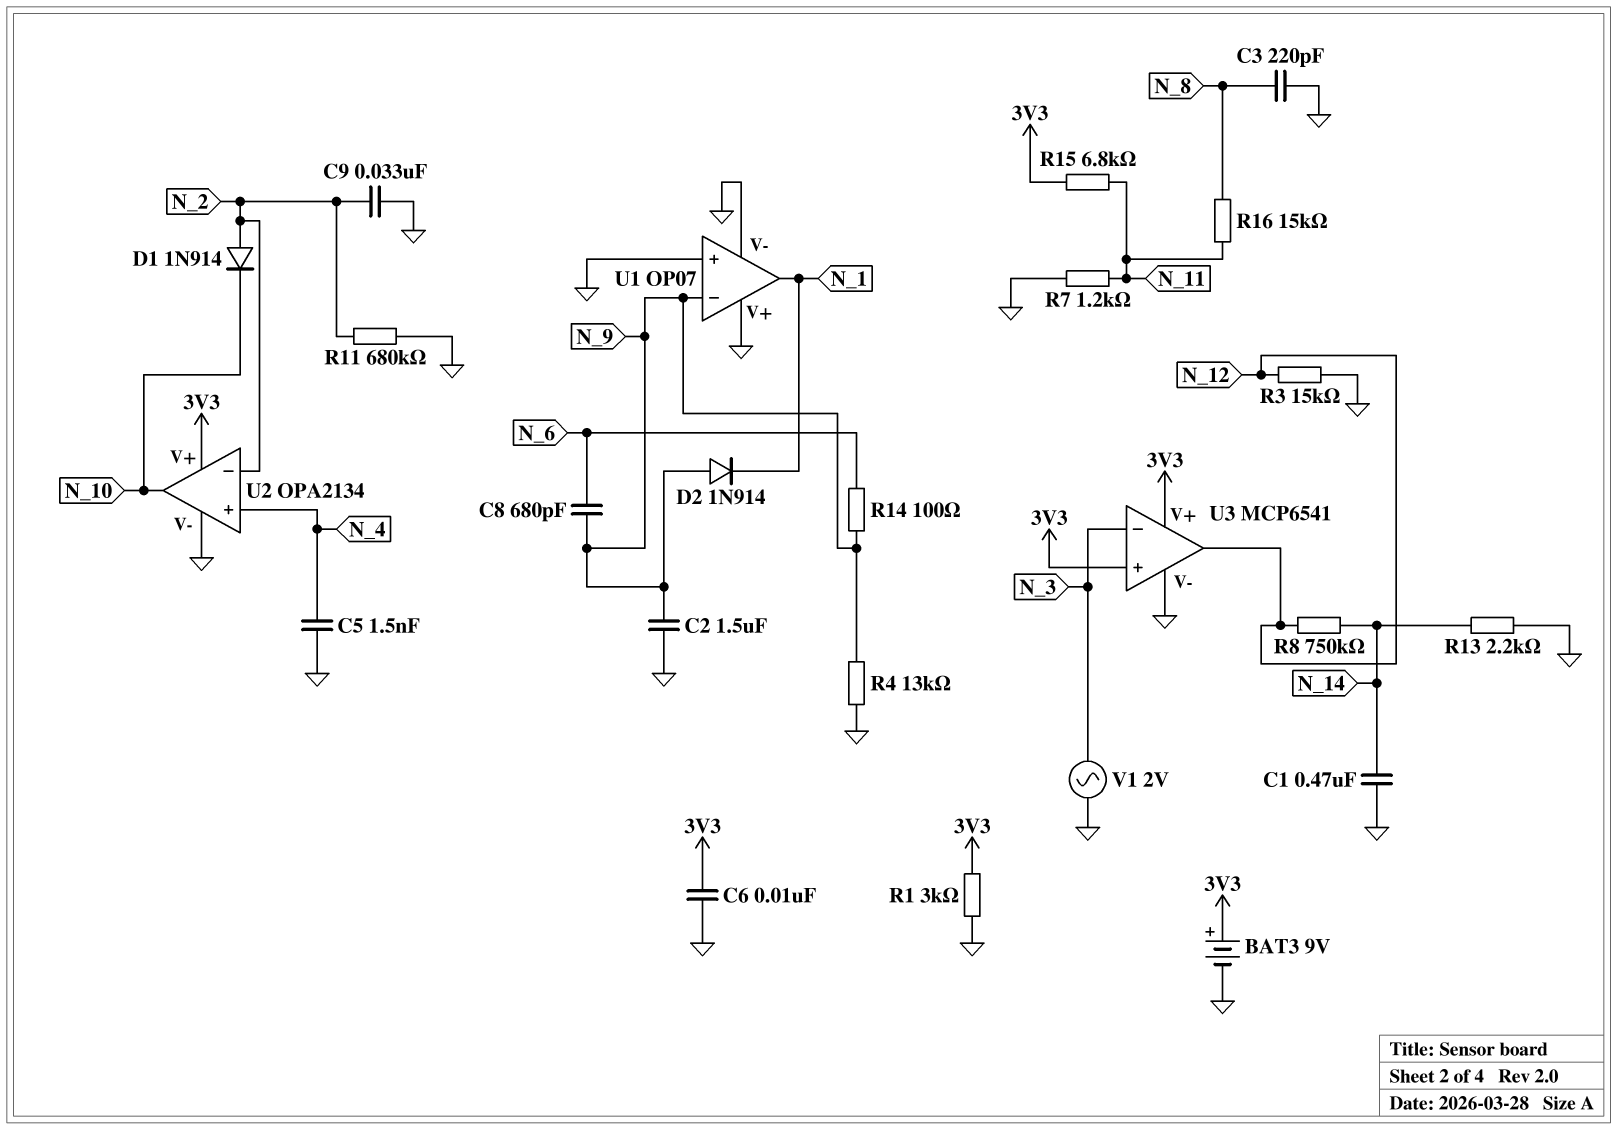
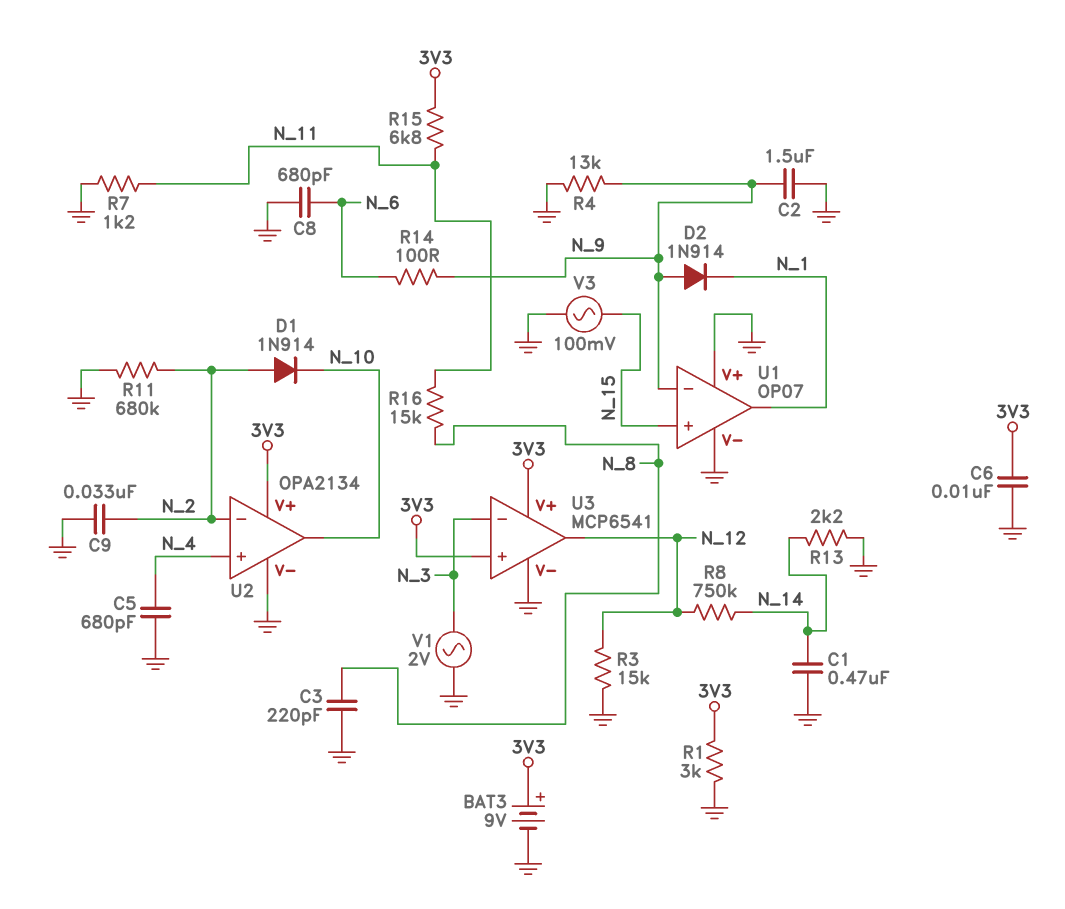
C5: 1.5nF (GND, N_4) -> 680pF (GND, N_4)
C8: 680pF (N_6, N_9) -> 680pF (GND, N_6)
U1 pin in+: GND -> N_15
V3: none -> AC 100mV (GND, N_15)

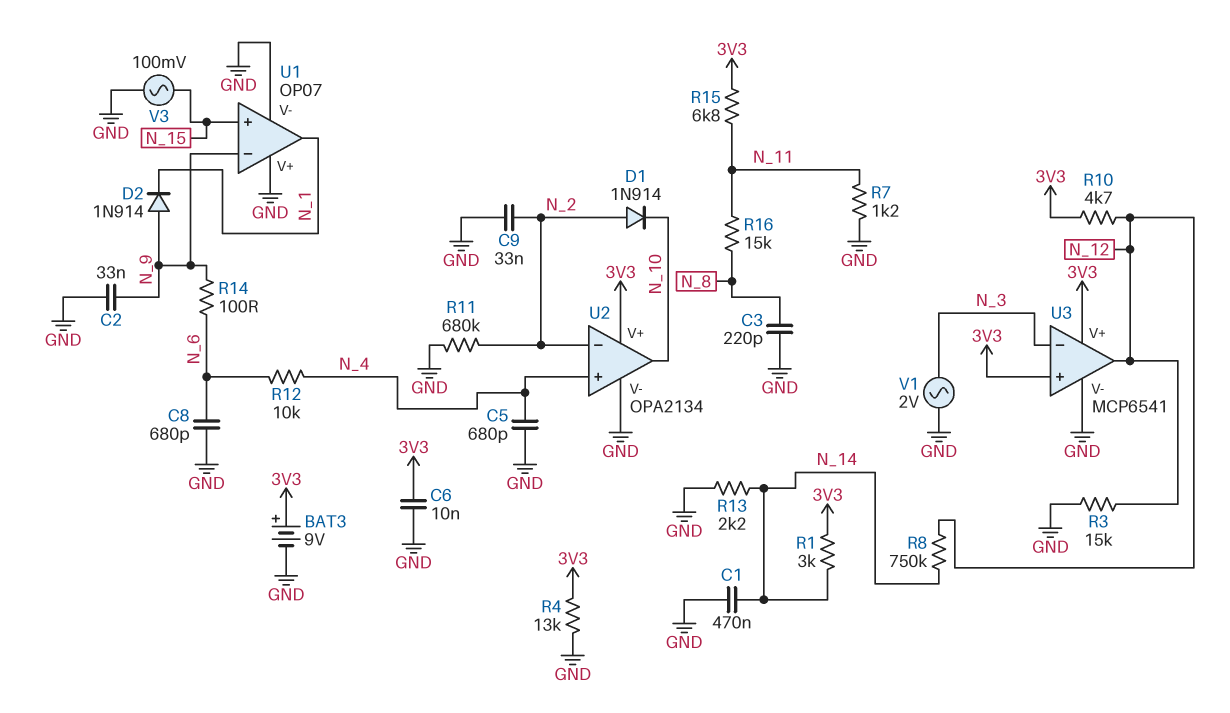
C2: 1.5uF (GND, N_9) -> 33nF (GND, N_9)
R1: 3k (3V3, GND) -> 3k (3V3, N_14)
R4: 13k (GND, N_9) -> 13k (3V3, GND)
R10: none -> 4.7k (3V3, N_12)
R12: none -> 10k (N_4, N_6)

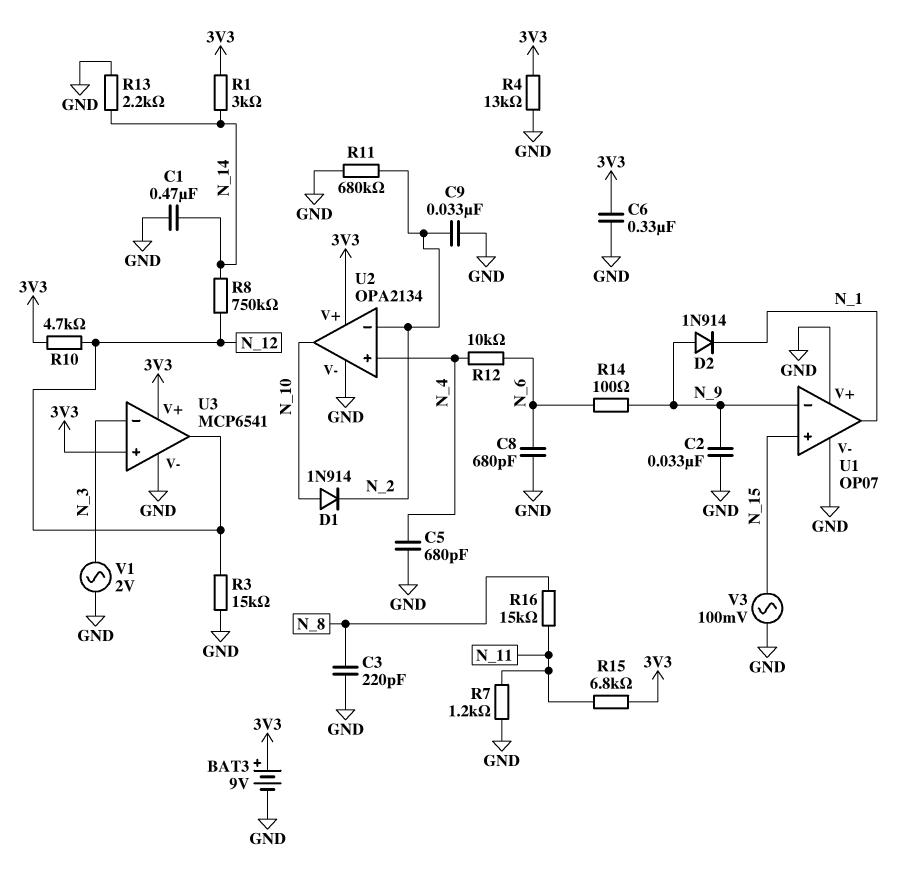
C6: 10nF (3V3, GND) -> 330nF (3V3, GND)
D1: diode 1N914 (A N_2, K N_10) -> diode 1N914 (A N_10, K N_2)

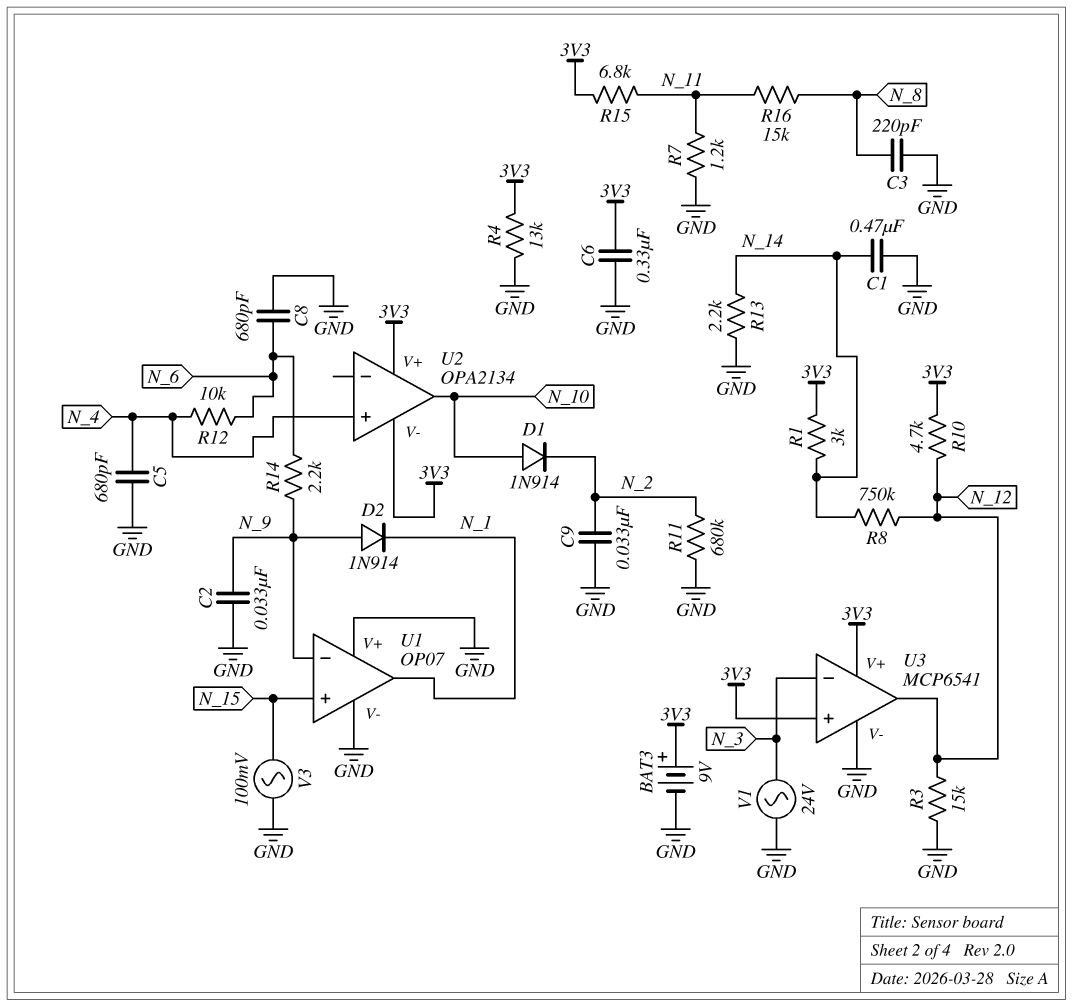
R14: 100 (N_6, N_9) -> 2.2k (N_6, N_9)
U2 pin V-: GND -> 3V3
U2 pin in-: N_2 -> none
V1: AC 2V (GND, N_3) -> AC 24V (GND, N_3)

